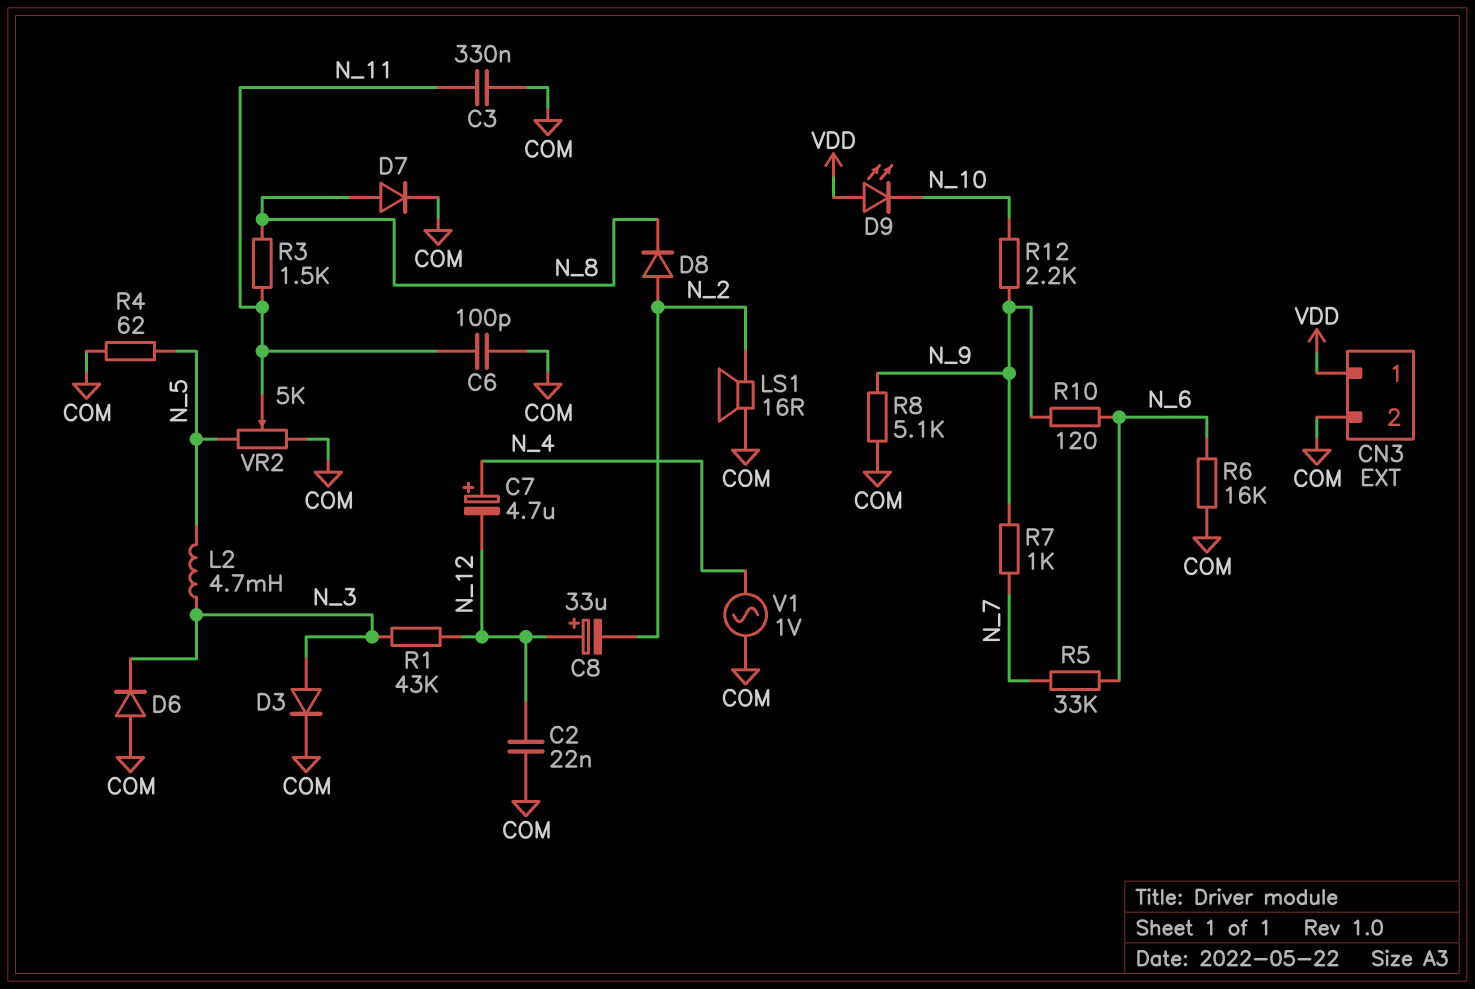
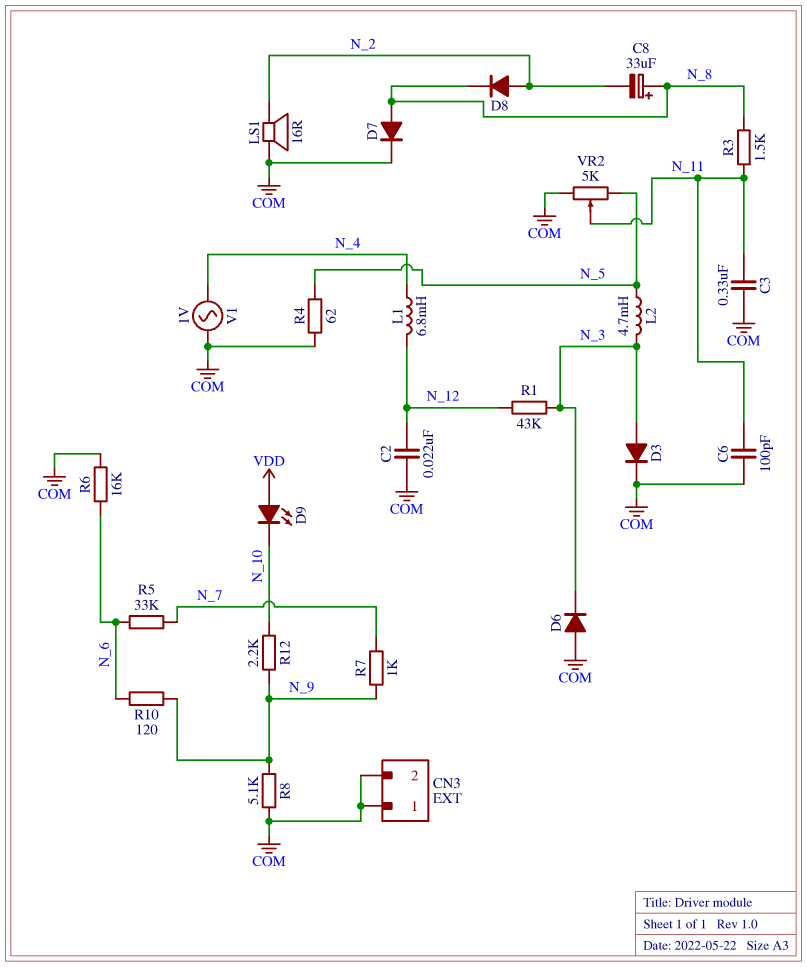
C7: 4.7uF (plus N_4, minus N_12) -> none
C8: 33uF (plus N_12, minus N_2) -> 33uF (plus N_8, minus N_2)
CN3 pin 1: VDD -> COM
L1: none -> 6.8mH (N_4, N_12)

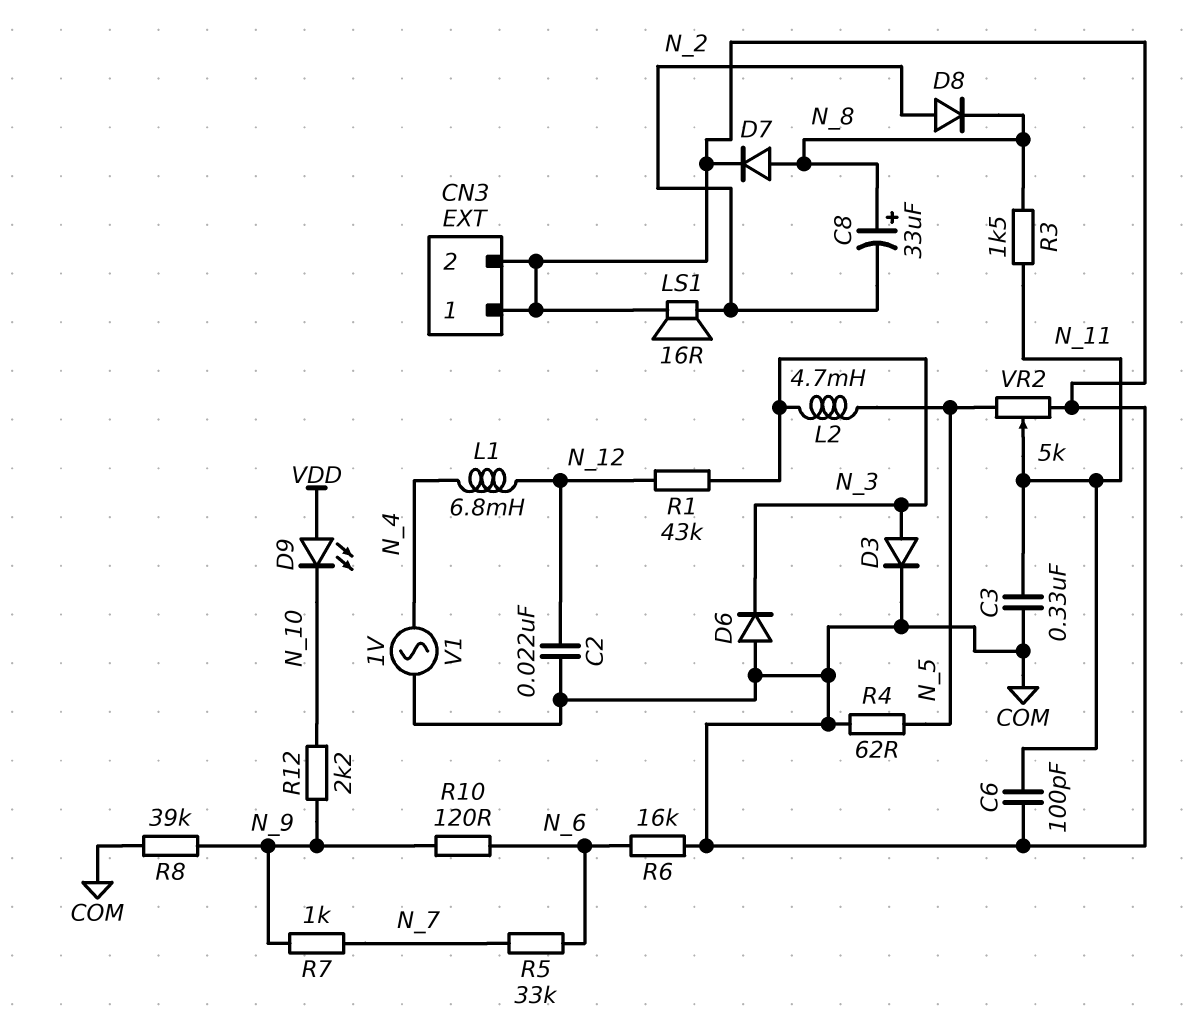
R8: 5.1k (COM, N_9) -> 39k (COM, N_9)

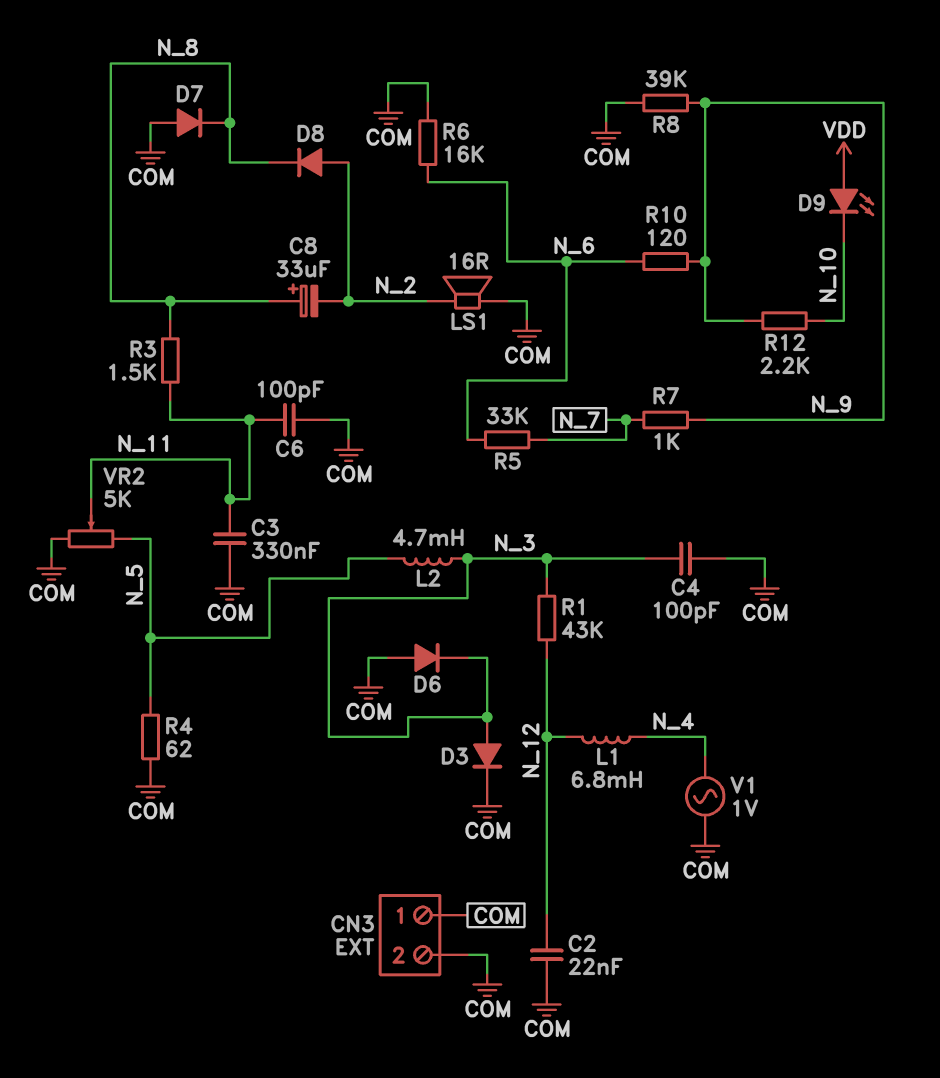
C4: none -> 100pF (COM, N_3)
D7: diode (A N_8, K COM) -> diode (A COM, K N_8)

